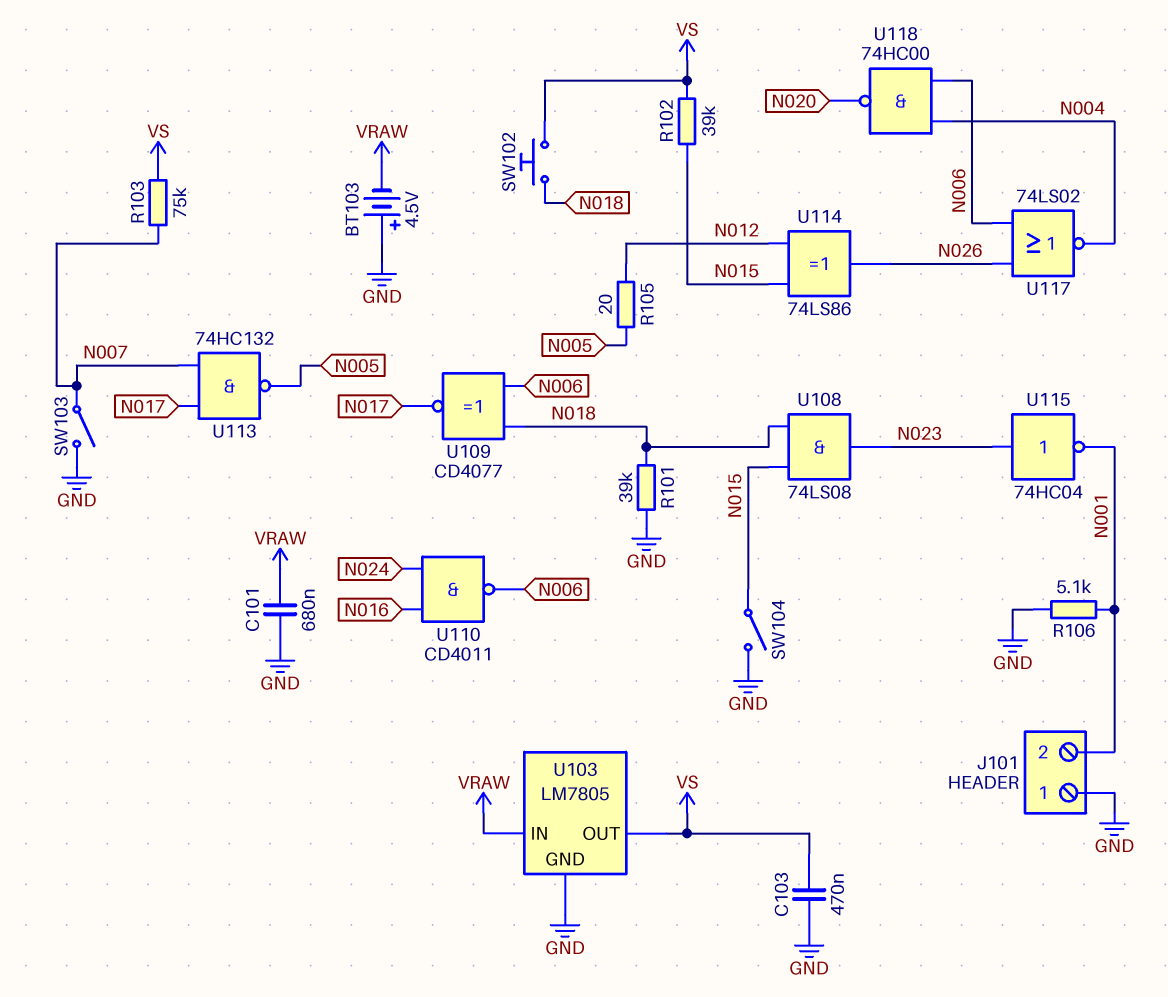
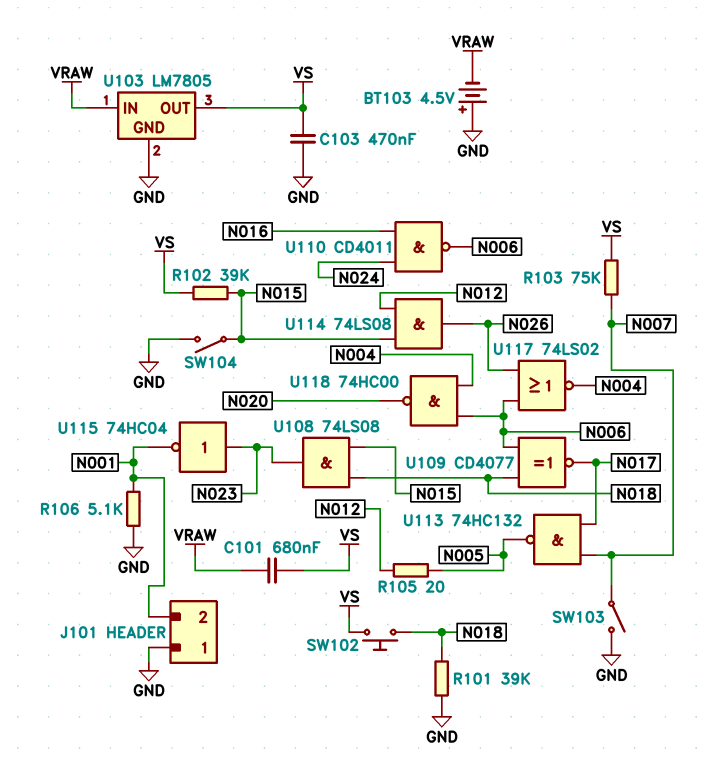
C101: 680nF (GND, VRAW) -> 680nF (VRAW, VS)
U114: XOR 74LS86 (in N012, in N015, out N026) -> AND 74LS08 (in N012, in N015, out N026)

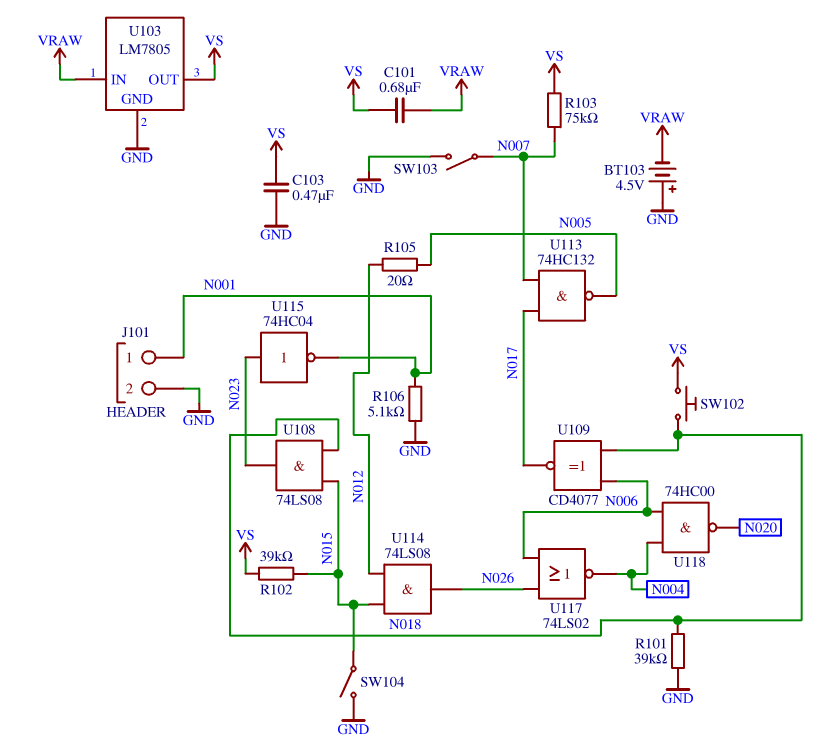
J101 pin 1: GND -> N001
J101 pin 2: N001 -> GND
U110: NAND CD4011 (in N016, in N024, out N006) -> none

